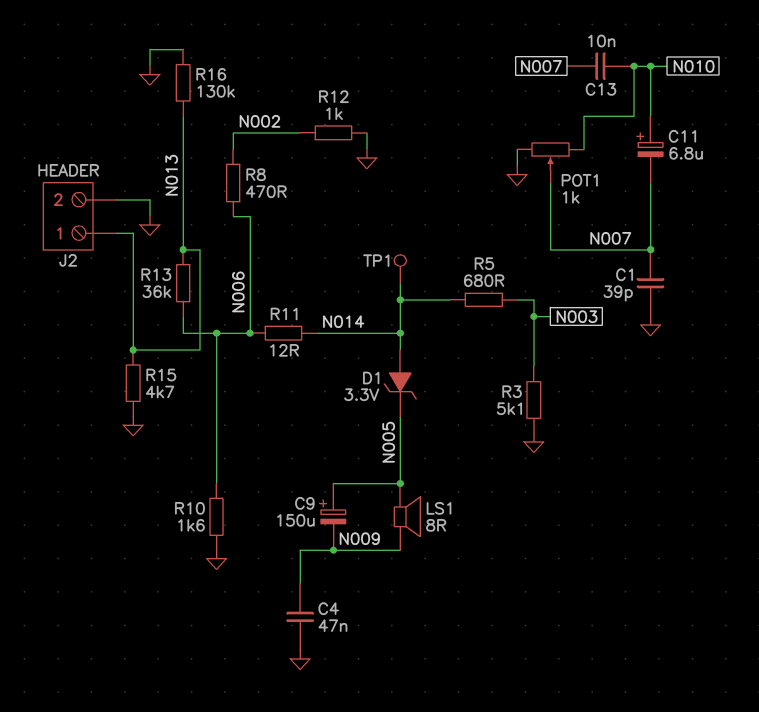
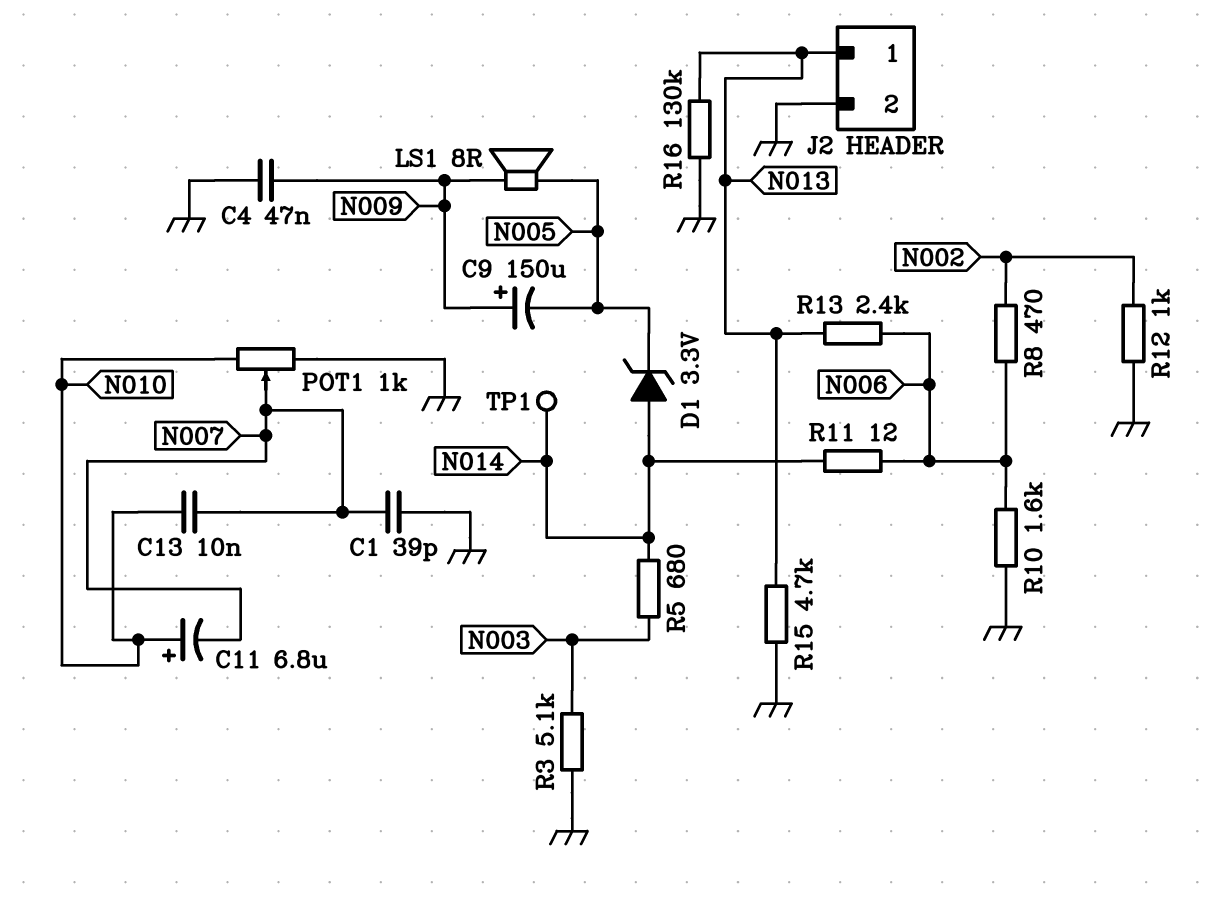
C9: 150uF (plus N005, minus N009) -> 150uF (plus N009, minus N005)
R13: 36k (N006, N013) -> 2.4k (N006, N013)

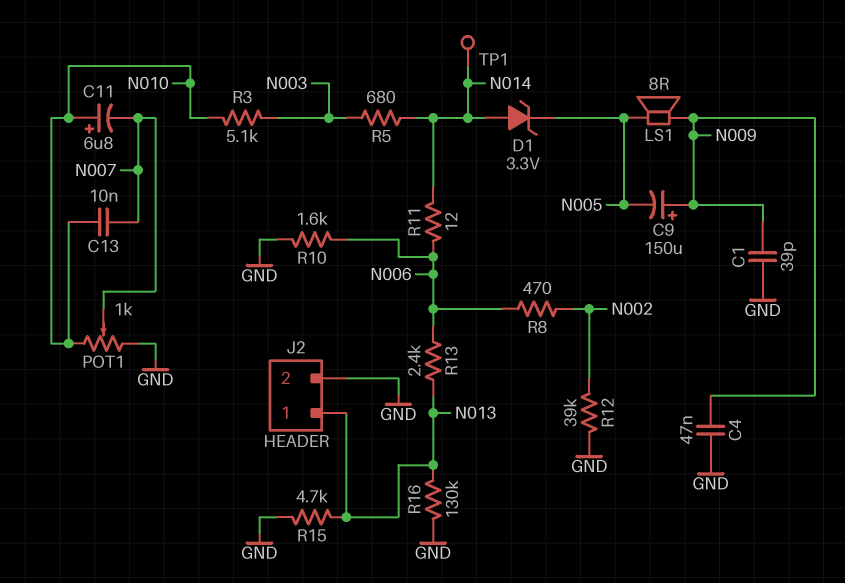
C1: 39pF (GND, N007) -> 39pF (GND, N009)
R3: 5.1k (GND, N003) -> 5.1k (N003, N010)
R12: 1k (GND, N002) -> 39k (GND, N002)

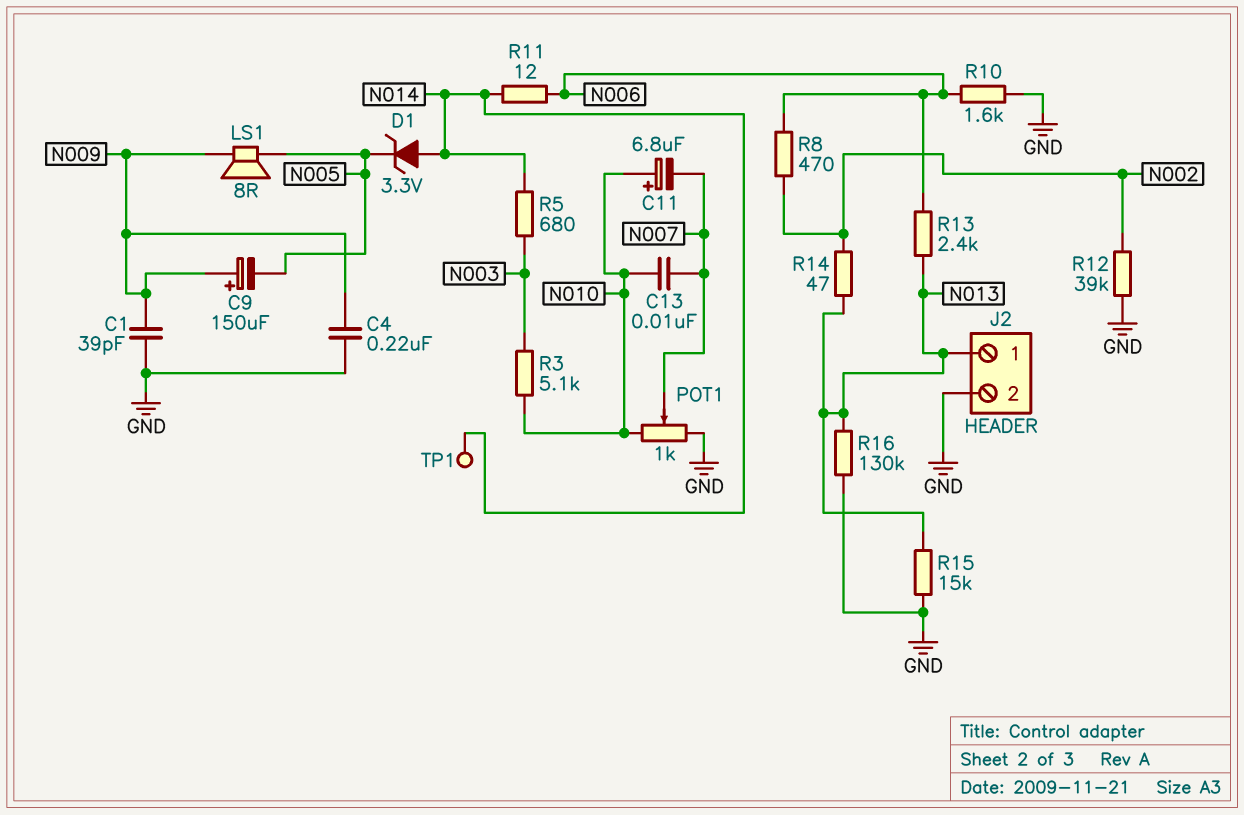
C4: 47nF (GND, N009) -> 220nF (GND, N009)
R14: none -> 47 (N002, N013)
R15: 4.7k (GND, N013) -> 15k (GND, N013)

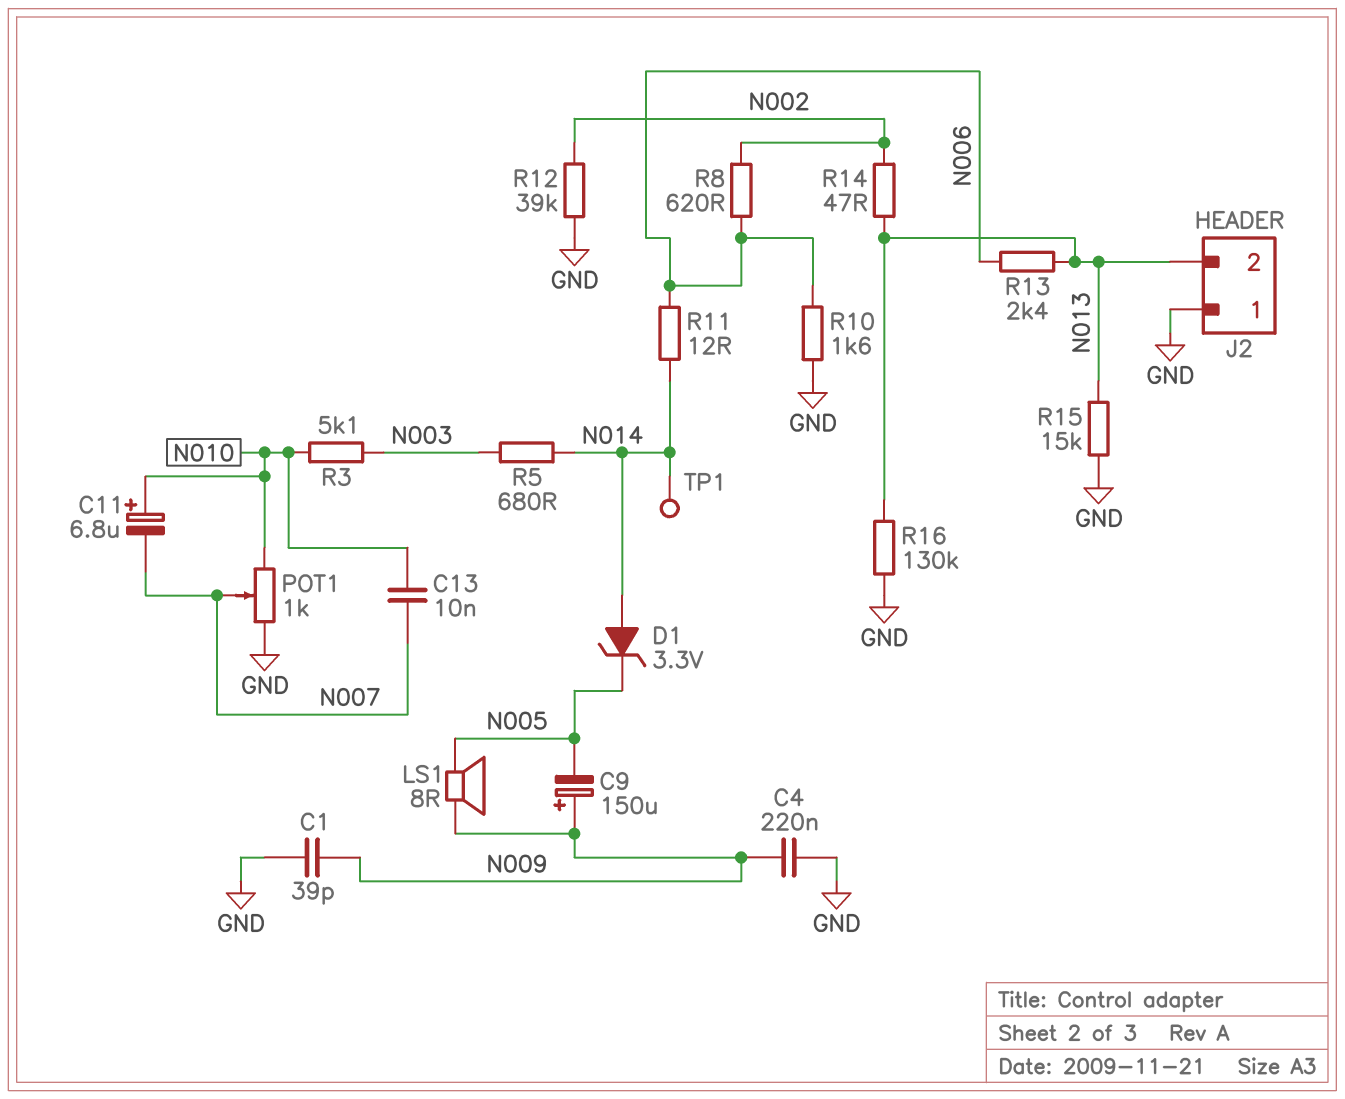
J2 pin 1: N013 -> GND
J2 pin 2: GND -> N013
R8: 470 (N002, N006) -> 620 (N002, N006)

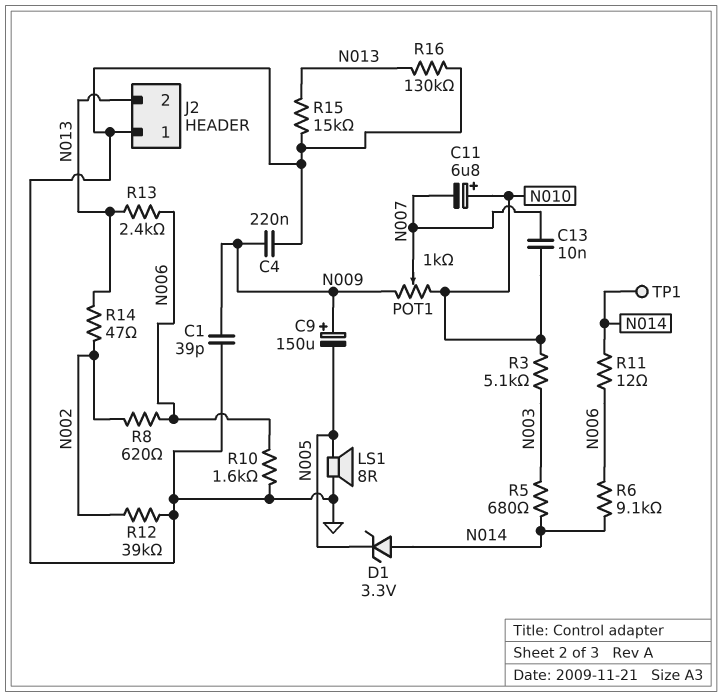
LS1: speaker 8R (N005, N009) -> speaker 8R (GND, N005)
POT1: 1k (GND, N010, wiper N007) -> 1k (N009, N010, wiper N007)
R6: none -> 9.1k (N006, N014)

